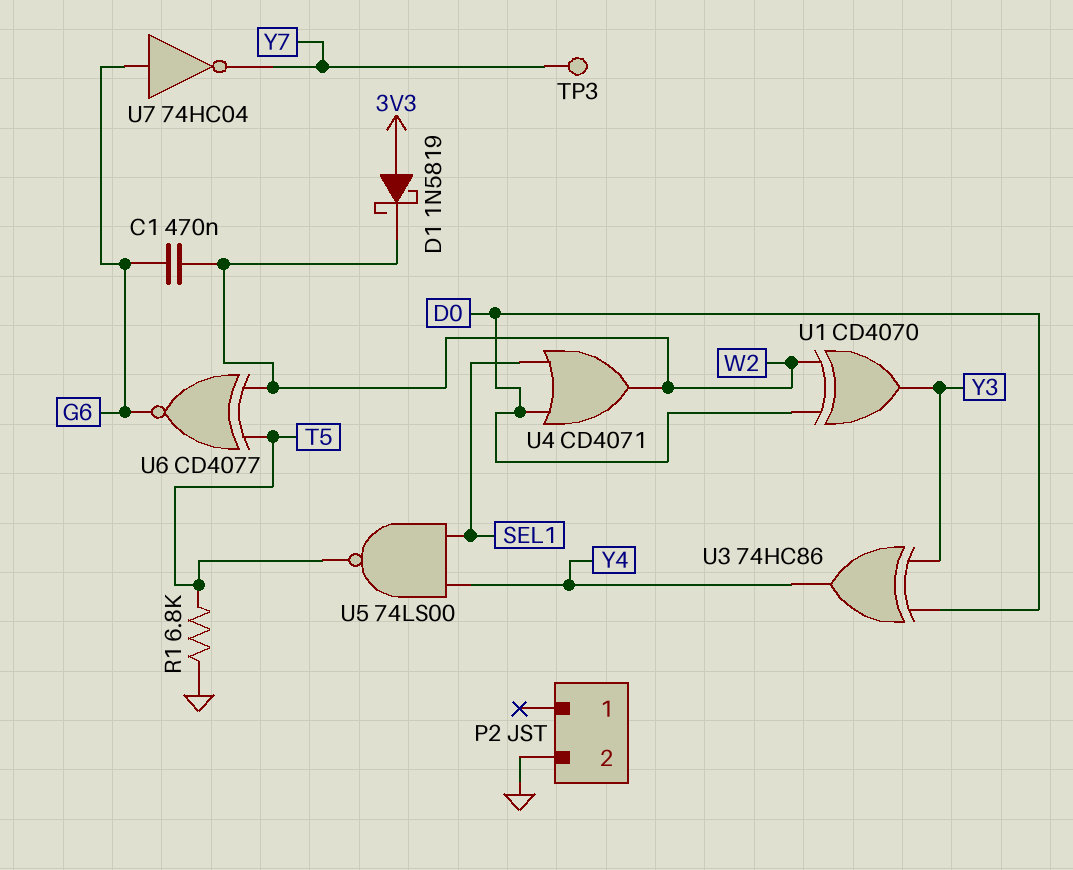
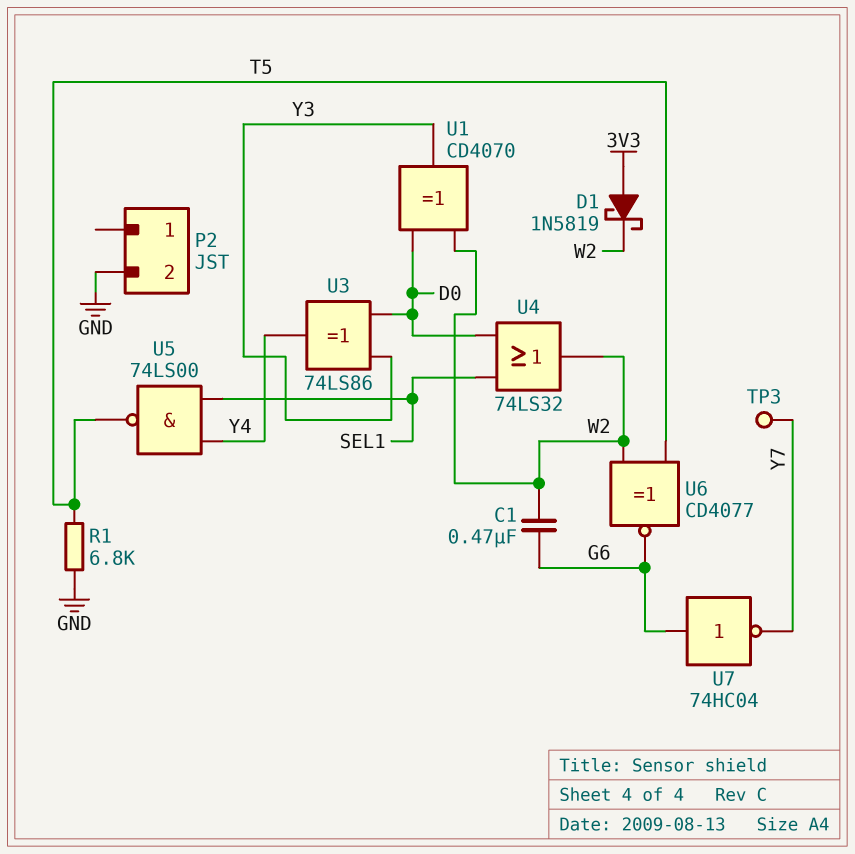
U3: XOR 74HC86 (in D0, in Y3, out Y4) -> XOR 74LS86 (in D0, in Y3, out Y4)
U4: OR CD4071 (in D0, in SEL1, out W2) -> OR 74LS32 (in D0, in SEL1, out W2)

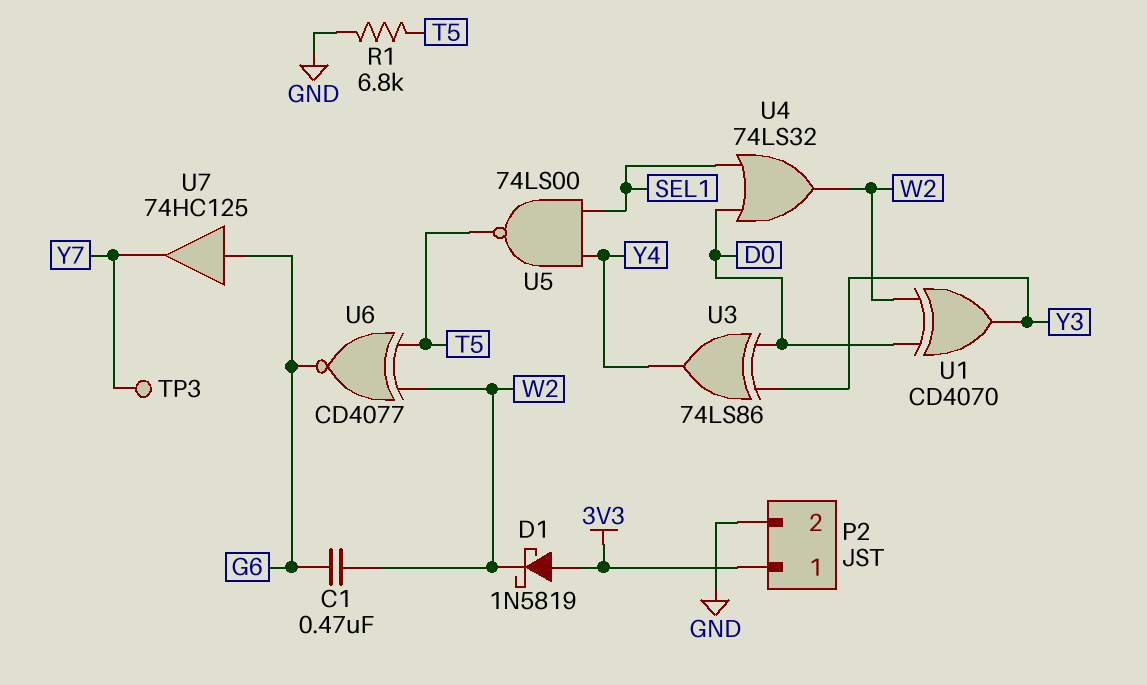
P2 pin 1: none -> 3V3
U7: NOT 74HC04 (in G6, out Y7) -> buffer 74HC125 (in G6, out Y7)

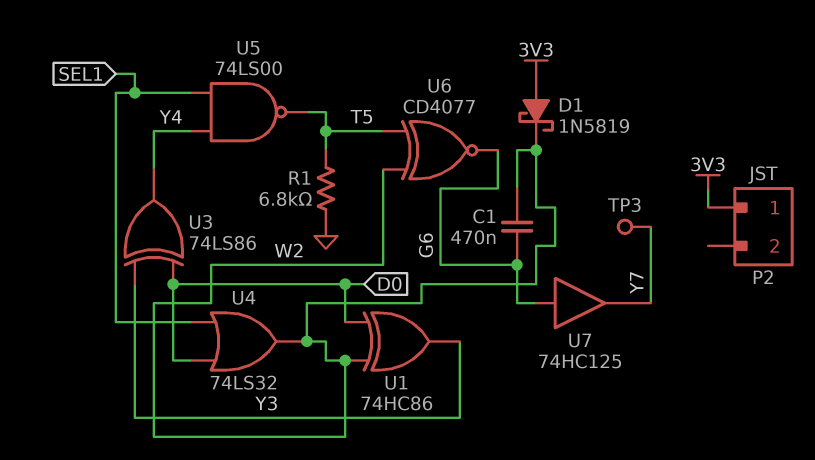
P2 pin 2: GND -> none
U1: XOR CD4070 (in D0, in W2, out Y3) -> XOR 74HC86 (in D0, in W2, out Y3)

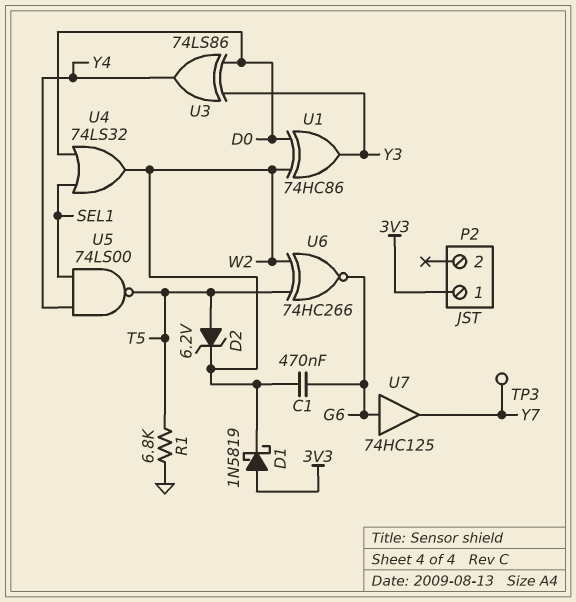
D2: none -> zener 6.2V (A T5, K W2)
U6: XNOR CD4077 (in T5, in W2, out G6) -> XNOR 74HC266 (in T5, in W2, out G6)

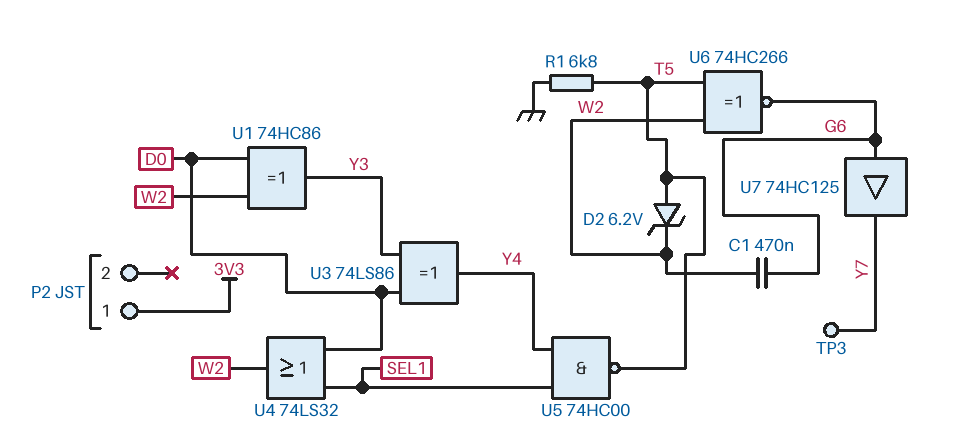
D1: schottky 1N5819 (A 3V3, K W2) -> none
U5: NAND 74LS00 (in SEL1, in Y4, out T5) -> NAND 74HC00 (in SEL1, in Y4, out T5)

